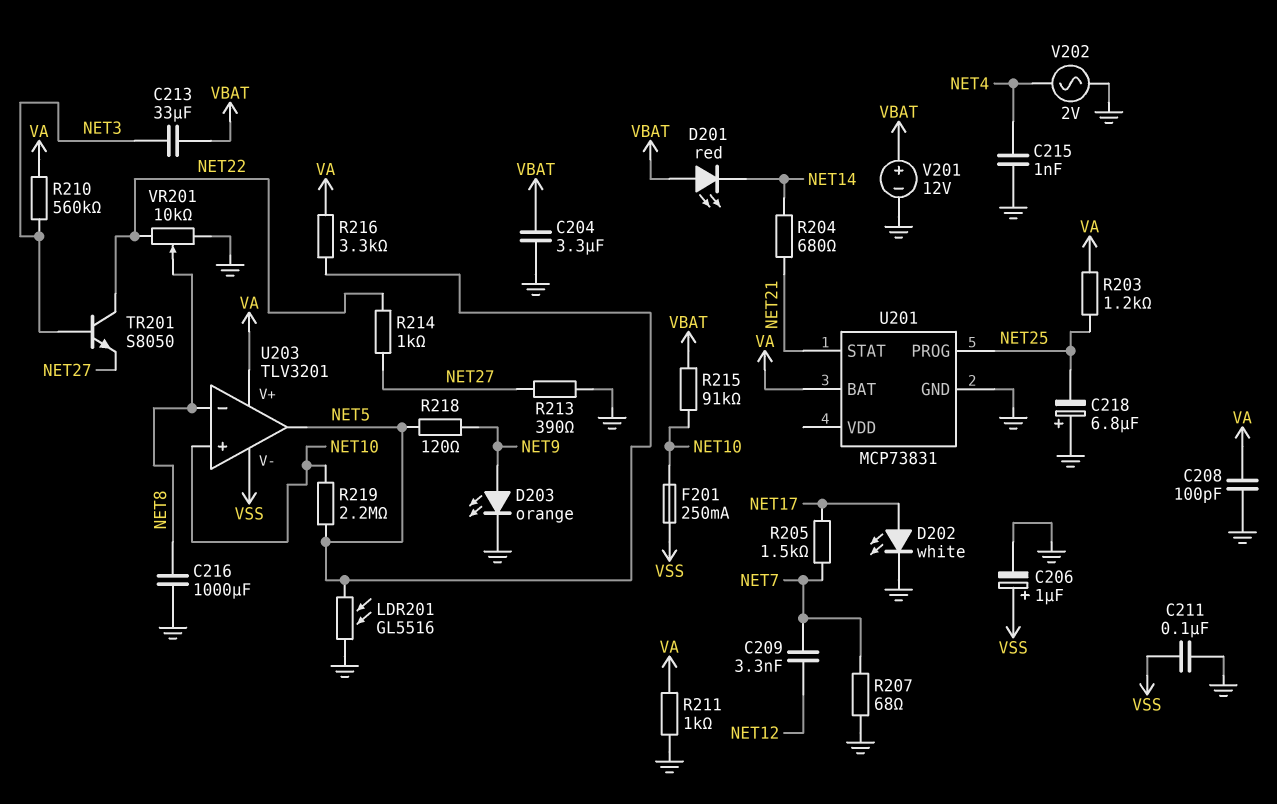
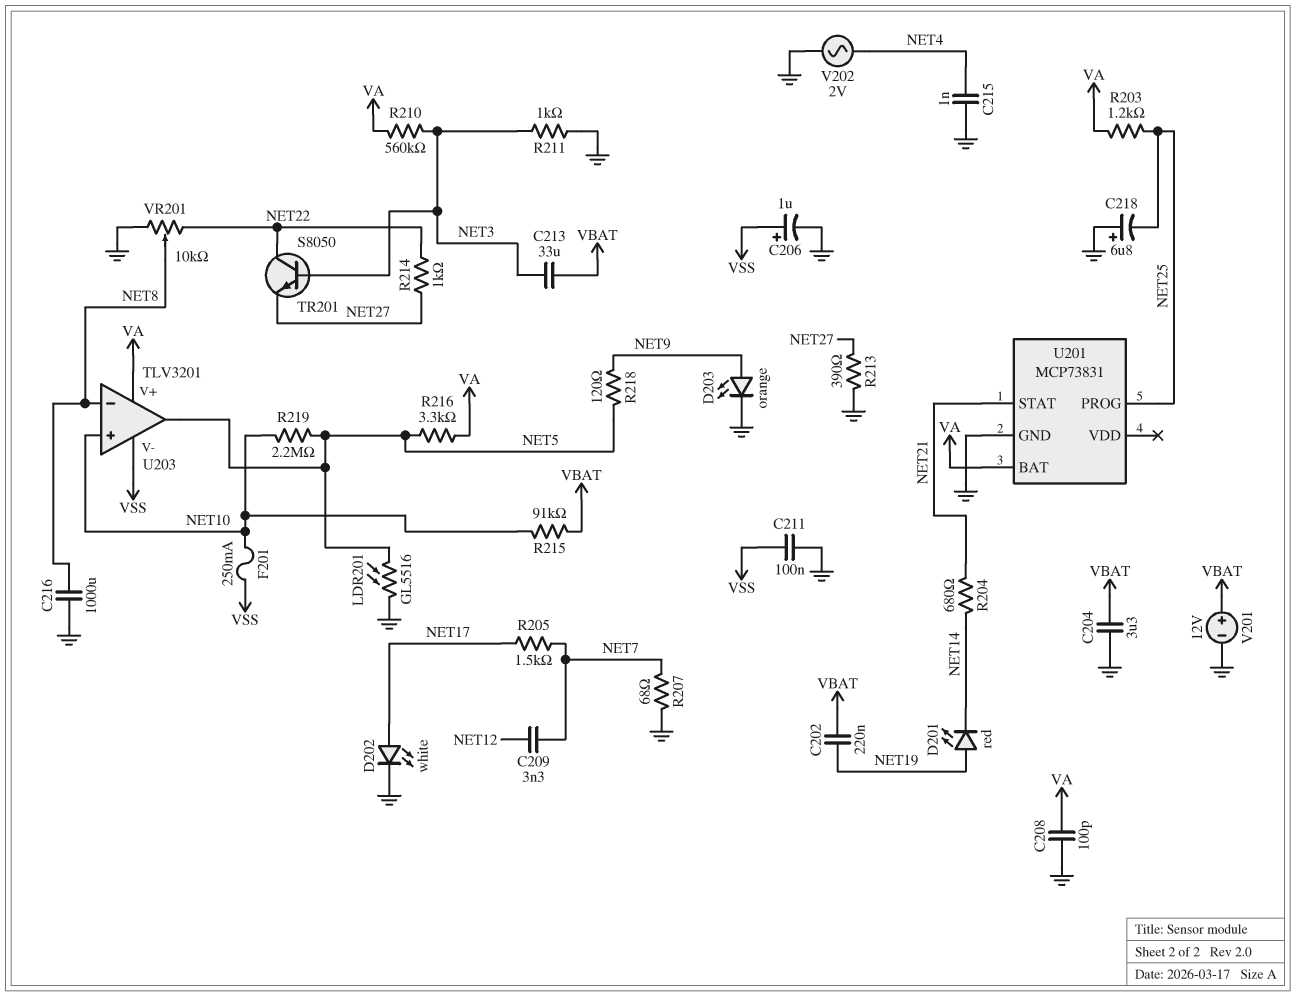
C202: none -> 220nF (NET19, VBAT)
D201: LED red (A VBAT, K NET14) -> LED red (A NET19, K NET14)
R211: 1k (GND, VA) -> 1k (GND, NET3)

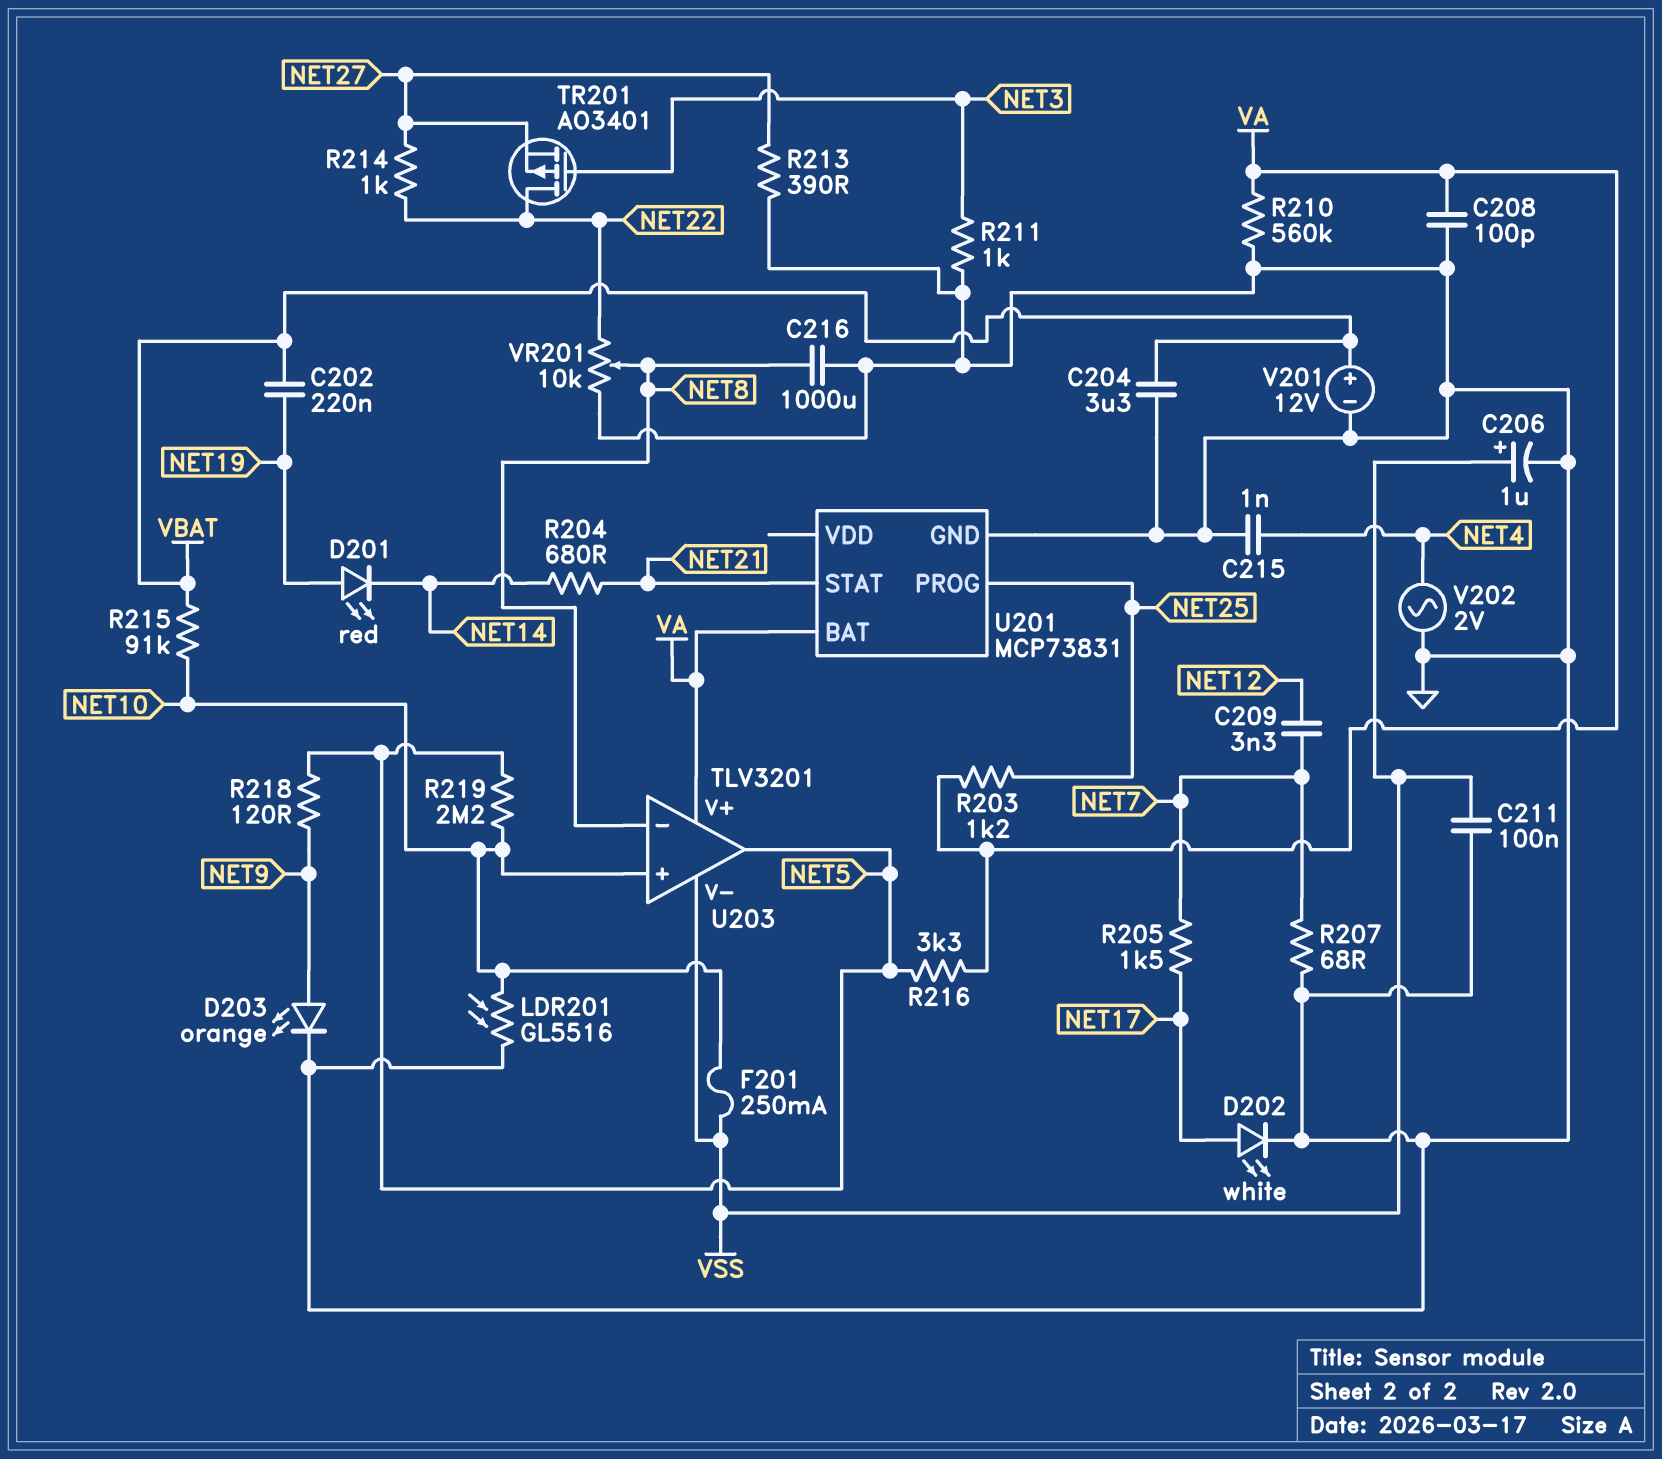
C213: 33uF (NET3, VBAT) -> none
C218: 6.8uF (plus GND, minus NET25) -> none
LDR201: GL5516 (GND, NET5) -> GL5516 (GND, NET10)
R210: 560k (NET3, VA) -> 560k (GND, VA)
TR201: NPN S8050 (B NET3, C NET22, E NET27) -> PMOS AO3401 (G NET3, D NET22, S NET27)

